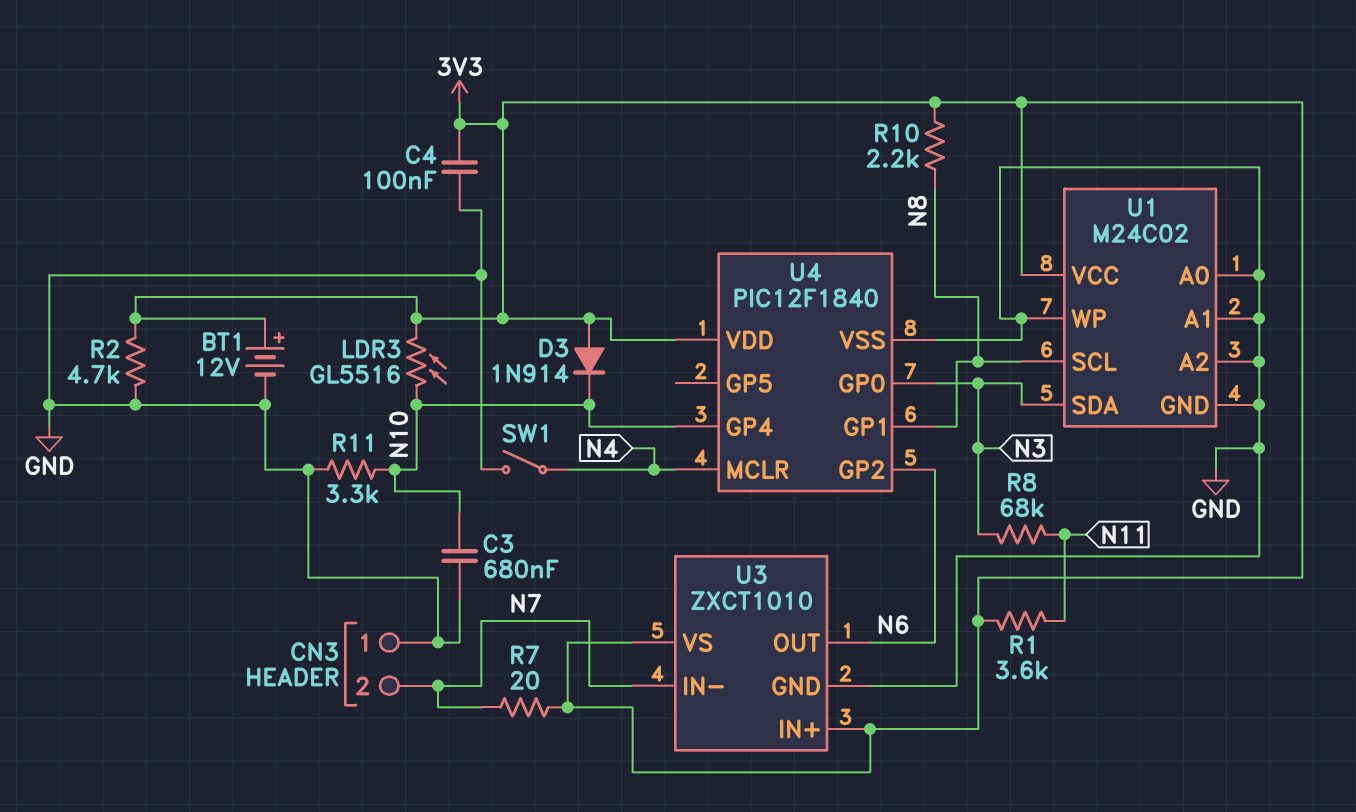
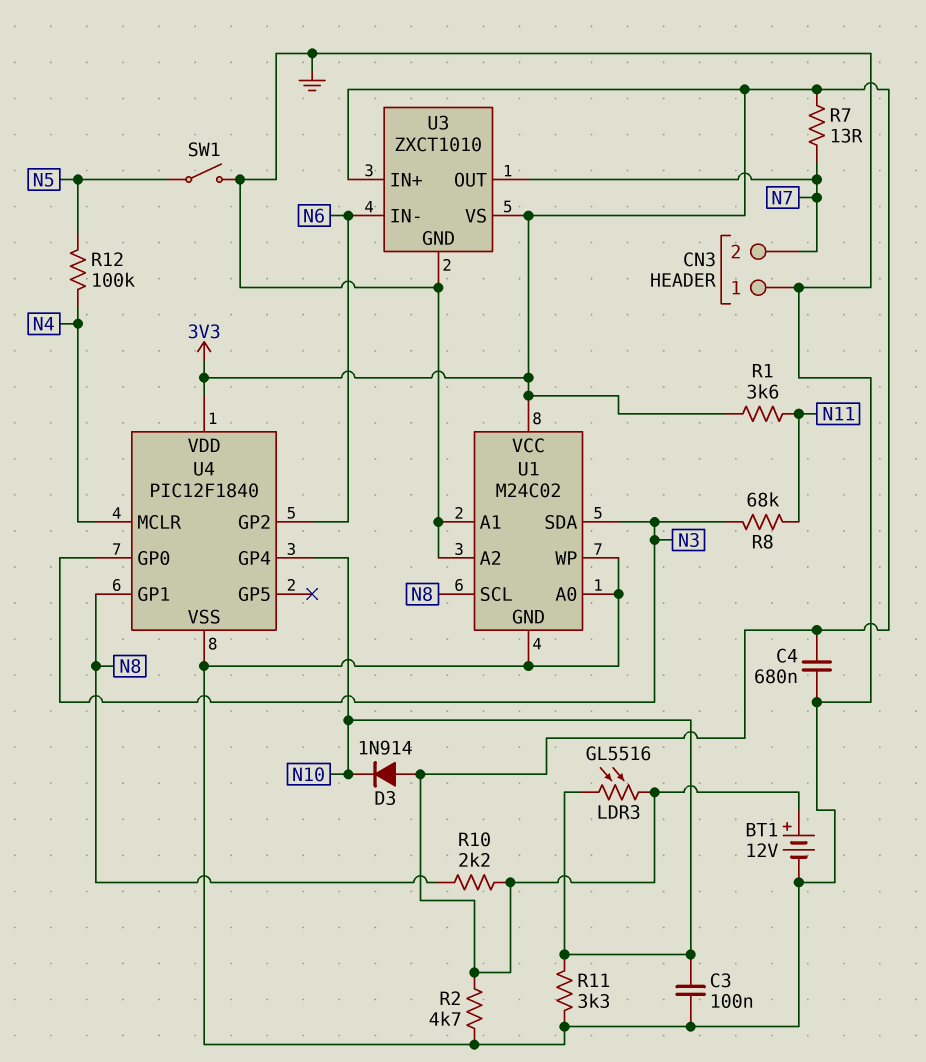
C3: 680nF (GND, N10) -> 100nF (GND, N10)
C4: 100nF (3V3, GND) -> 680nF (3V3, GND)
R7: 20 (3V3, N7) -> 13 (3V3, N7)
R12: none -> 100k (N4, N5)
SW1: switch (GND, N4) -> switch (GND, N5)
U3 pin IN-: N7 -> N6
U3 pin OUT: N6 -> N7

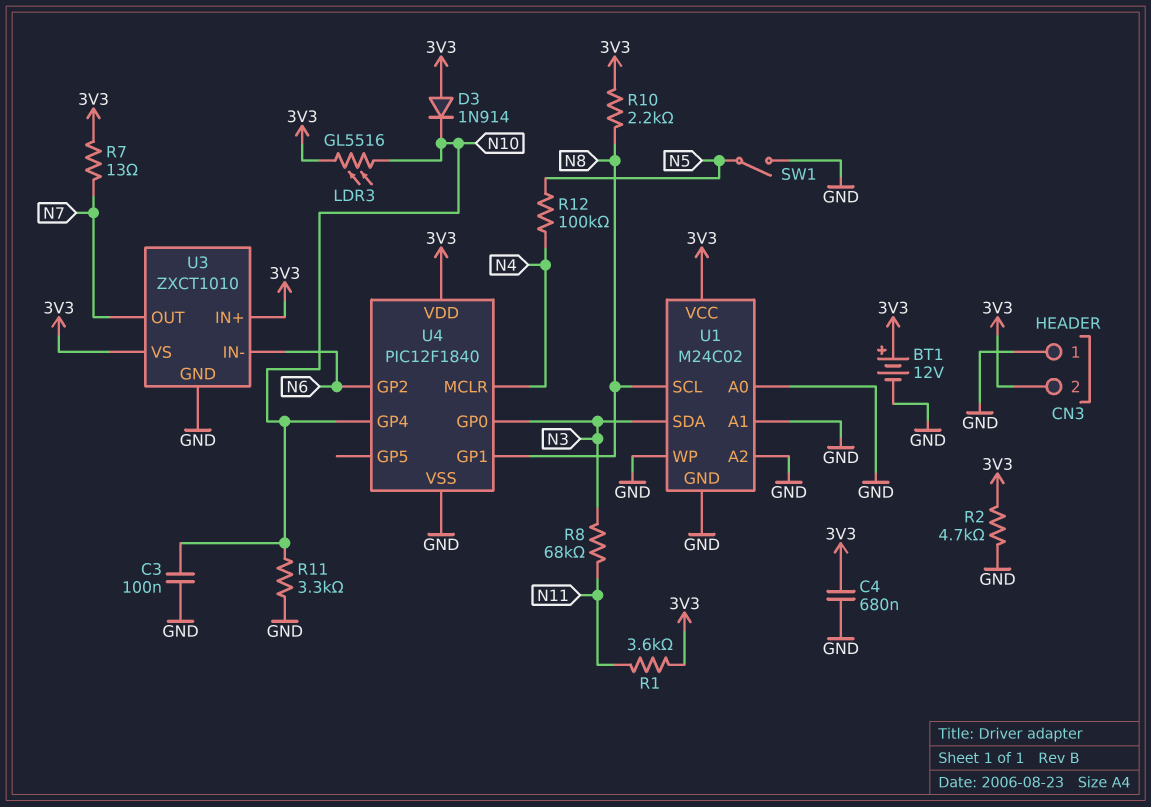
CN3 pin 2: N7 -> 3V3

